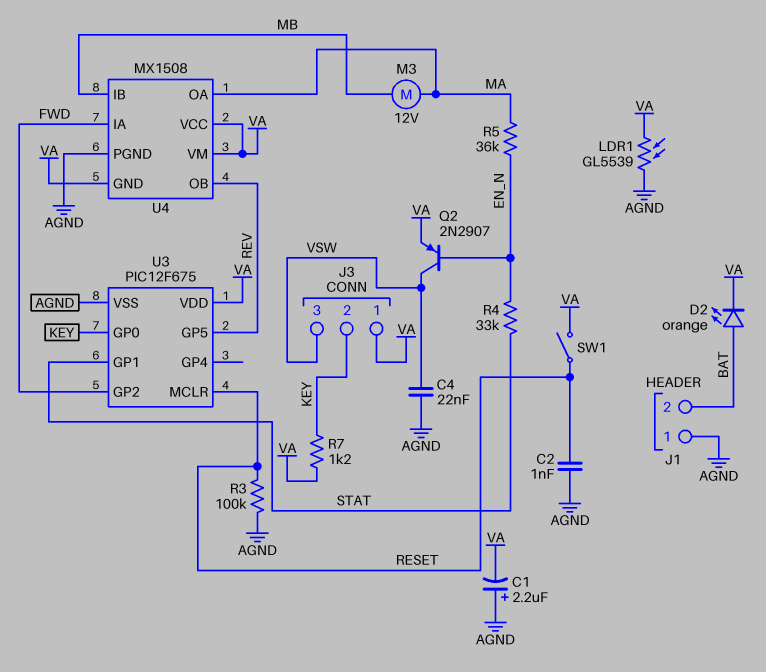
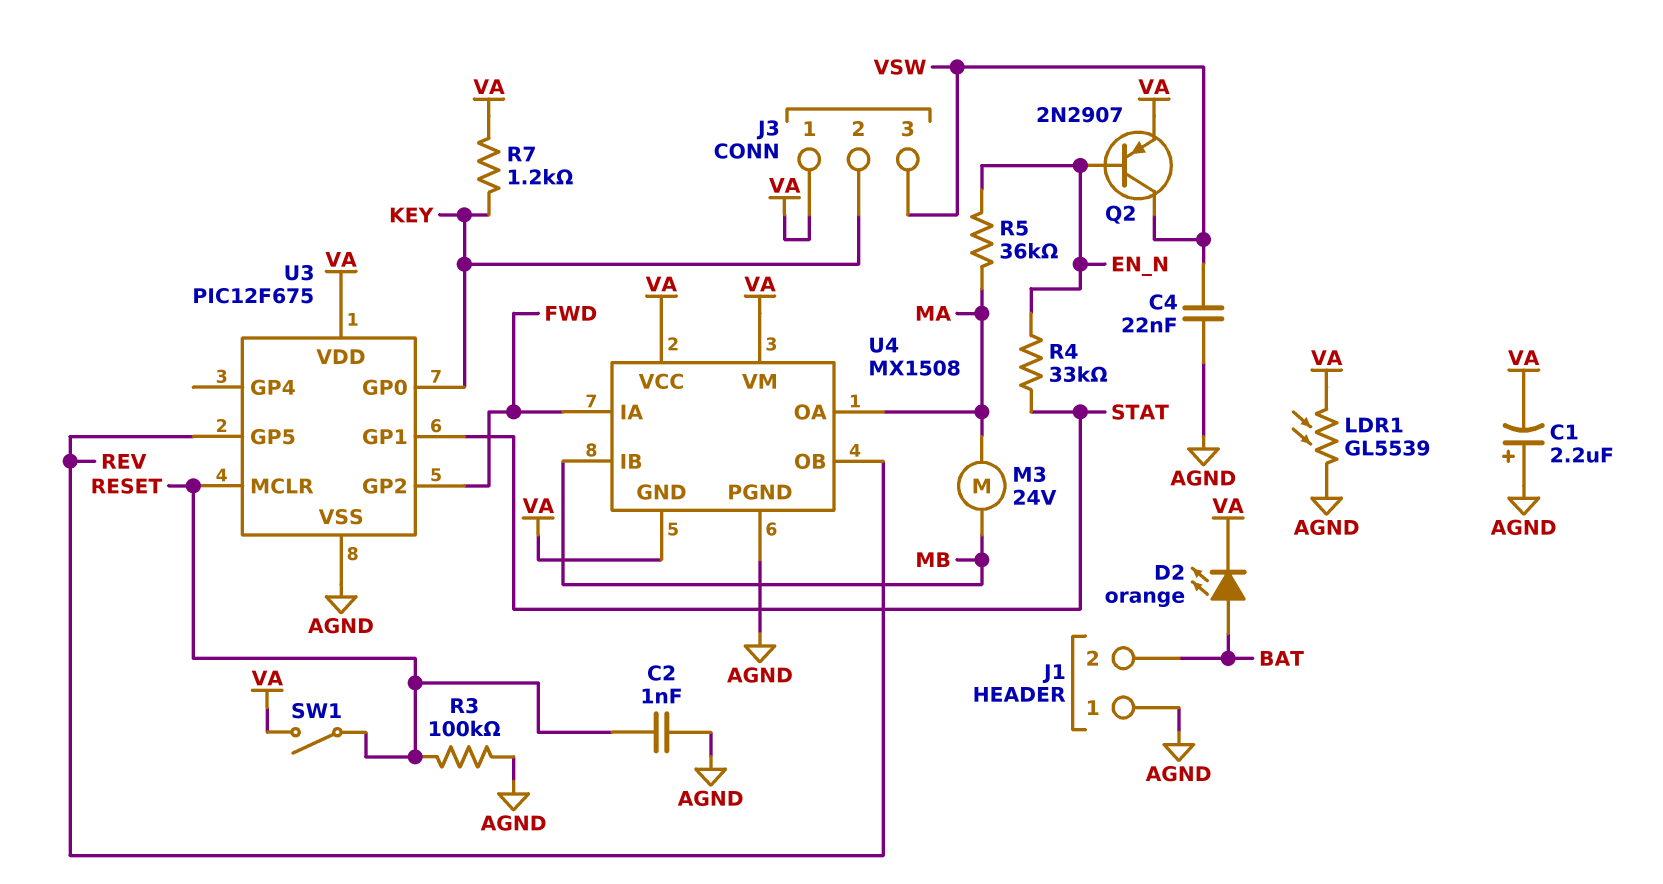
M3: motor 12V (MA, MB) -> motor 24V (MA, MB)

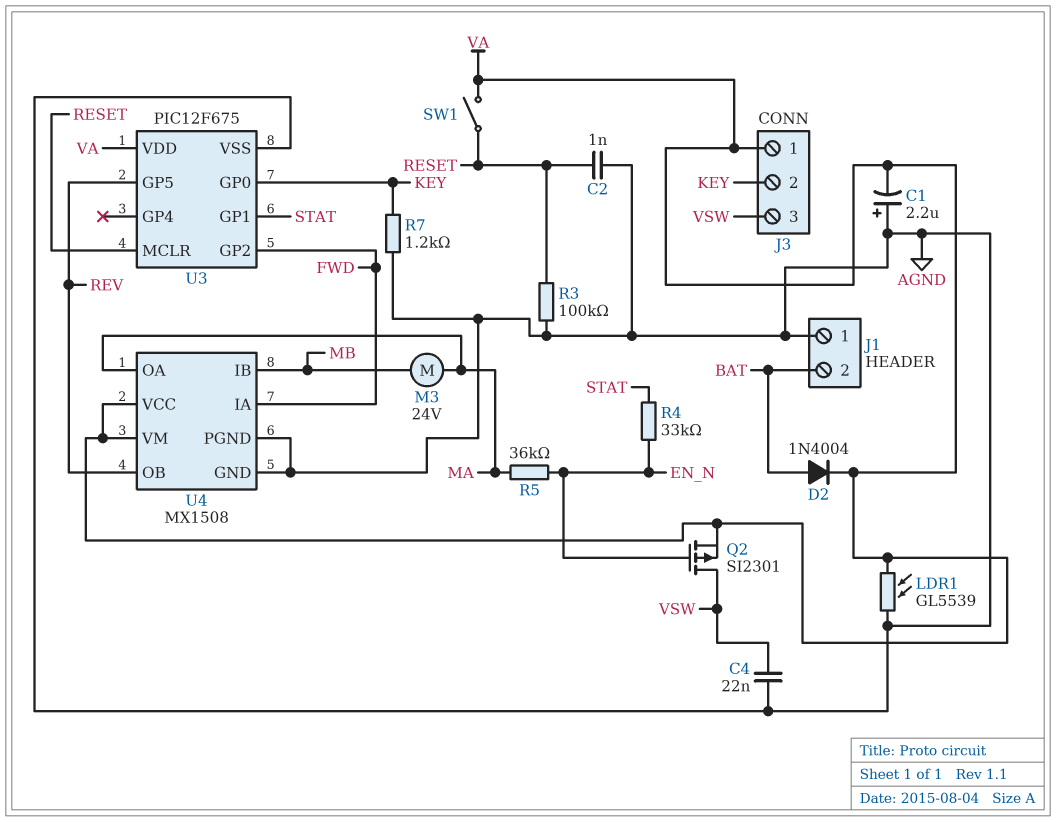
D2: LED orange (A BAT, K VA) -> diode 1N4004 (A BAT, K VA)
Q2: PNP 2N2907 (B EN_N, C VSW, E VA) -> PMOS SI2301 (G EN_N, D VSW, S VA)
R7: 1.2k (KEY, VA) -> 1.2k (AGND, KEY)
U4 pin GND: VA -> AGND

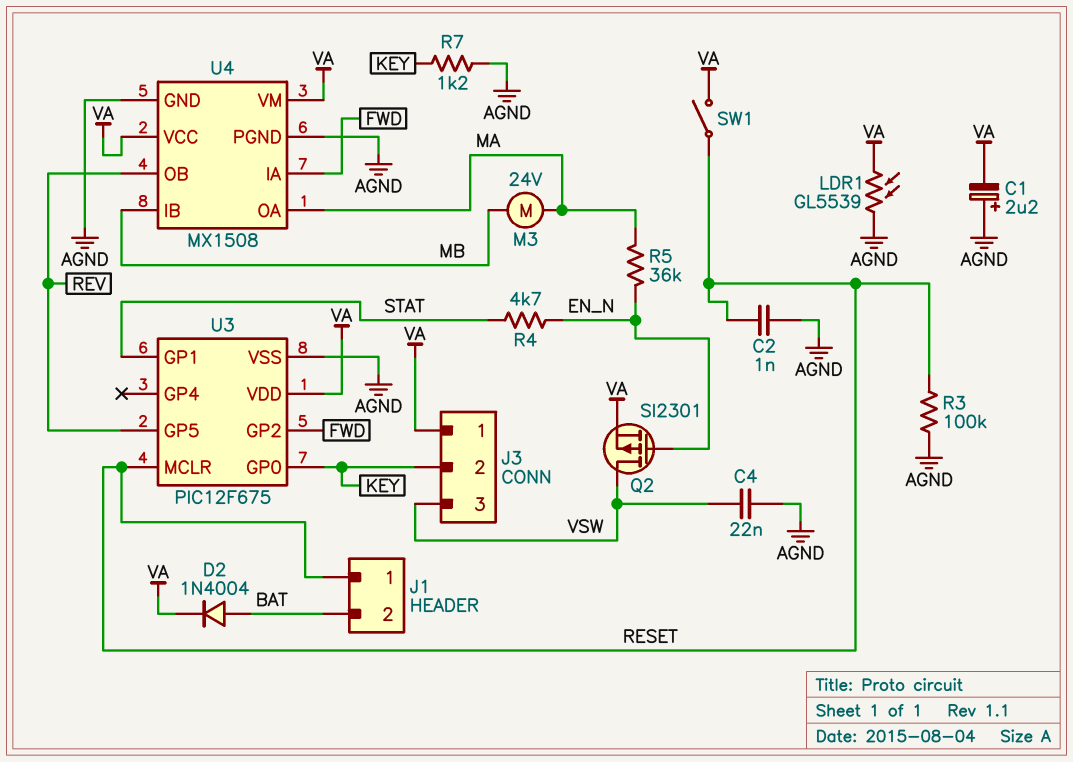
J1 pin 1: AGND -> RESET
R4: 33k (EN_N, STAT) -> 4.7k (EN_N, STAT)

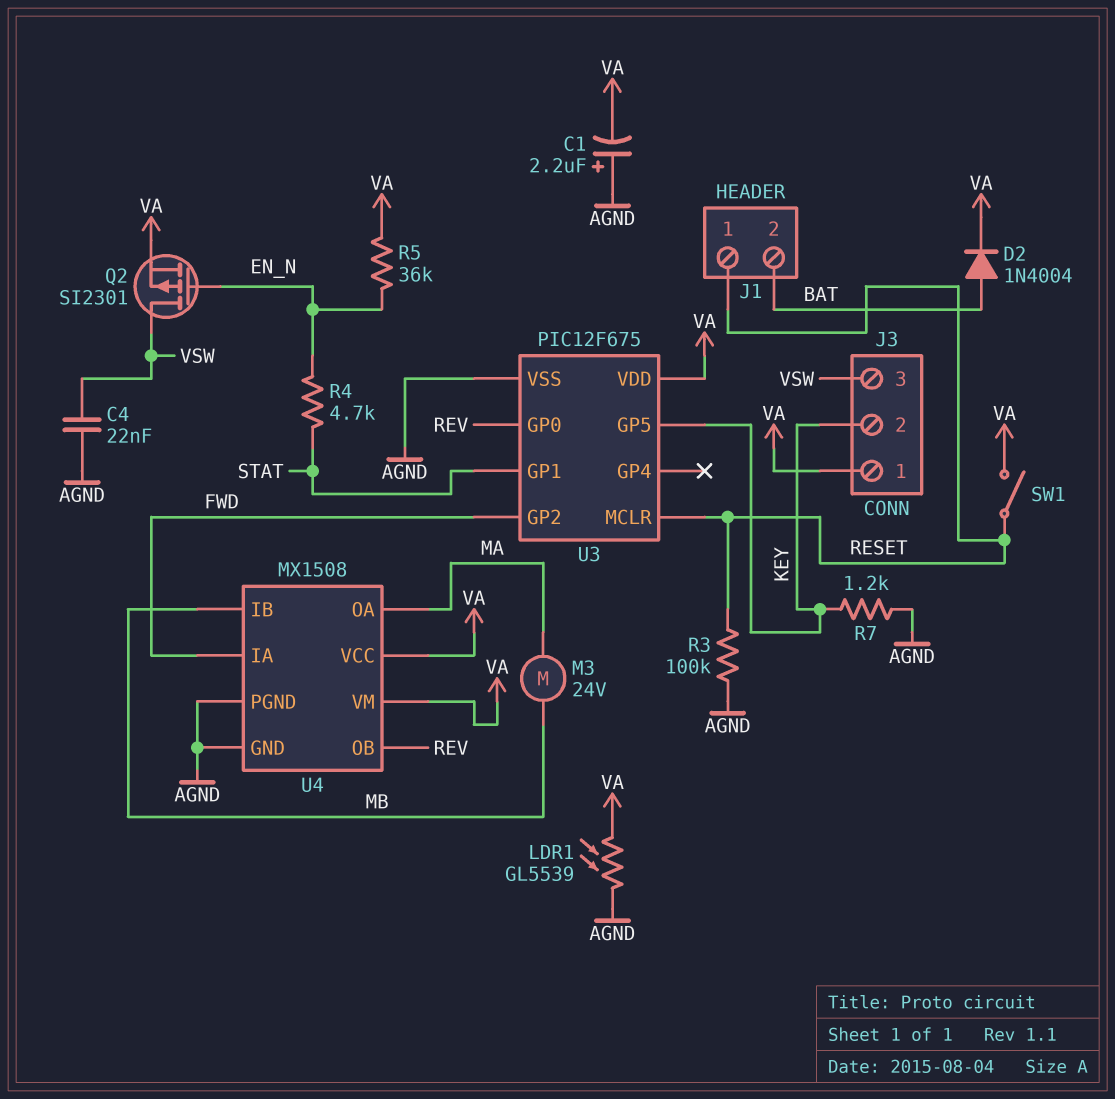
C2: 1nF (AGND, RESET) -> none
R5: 36k (EN_N, MA) -> 36k (EN_N, VA)
U3 pin GP0: KEY -> REV
U3 pin GP5: REV -> KEY

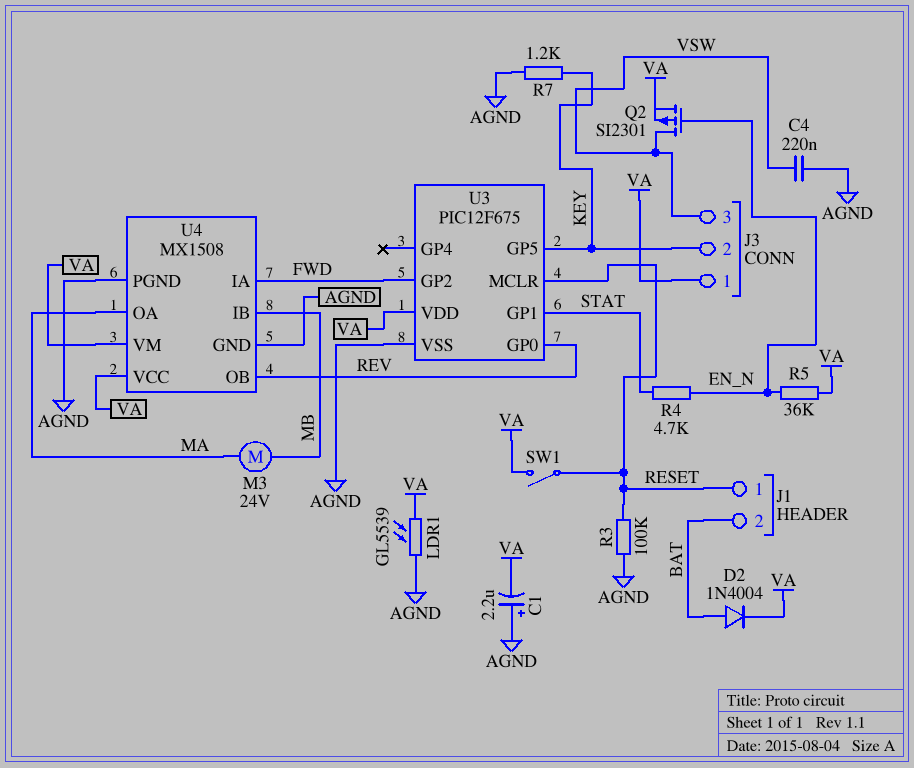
C4: 22nF (AGND, VSW) -> 220nF (AGND, VSW)

